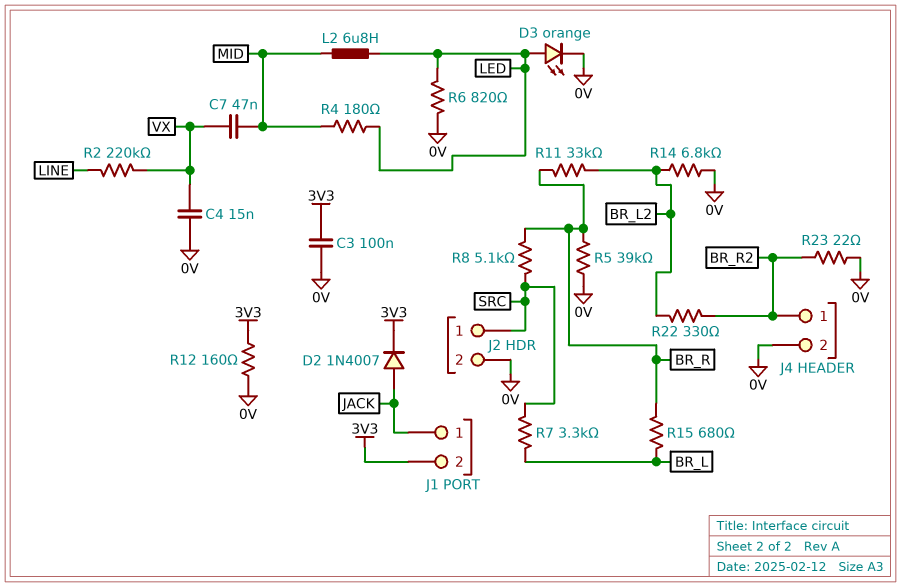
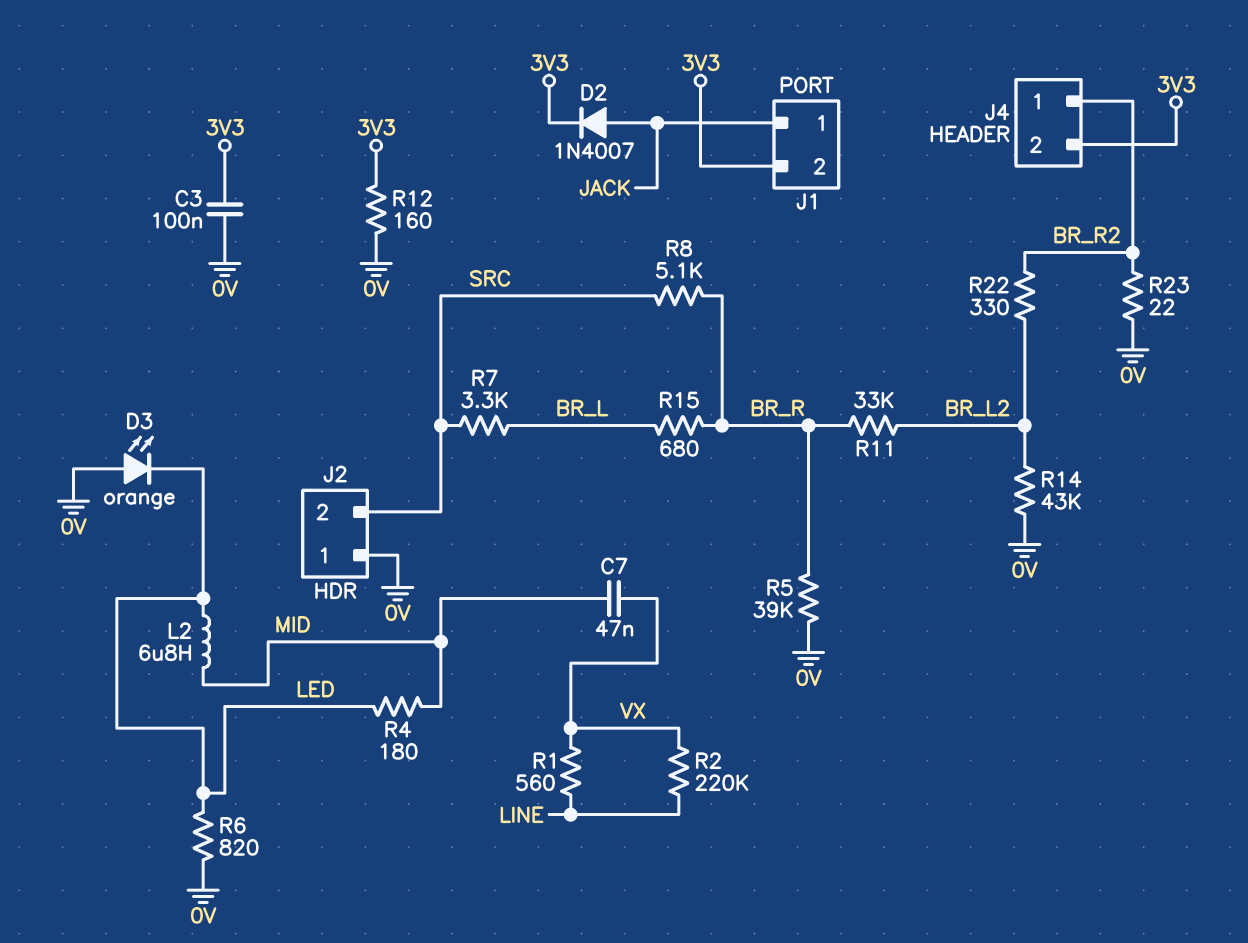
C4: 15nF (0V, VX) -> none
D3: LED orange (A LED, K 0V) -> LED orange (A 0V, K LED)
J2 pin 1: SRC -> 0V
J2 pin 2: 0V -> SRC
J4 pin 2: 0V -> 3V3
R1: none -> 560 (LINE, VX)
R14: 6.8k (0V, BR_L2) -> 43k (0V, BR_L2)

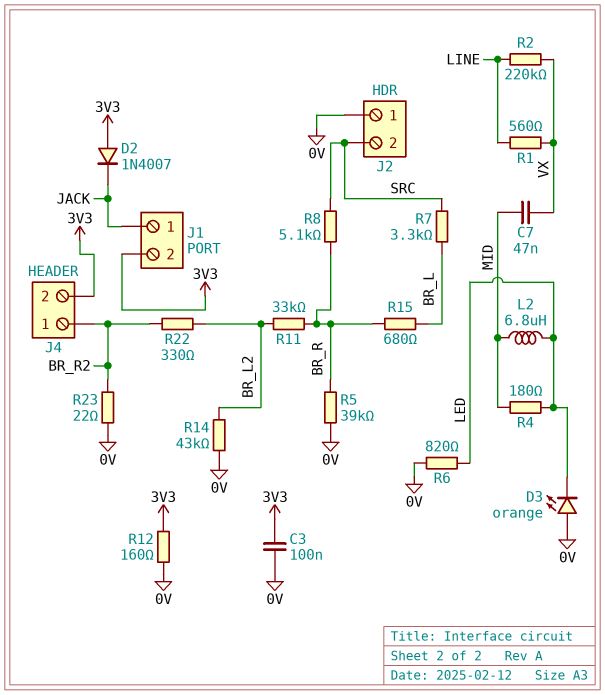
D2: diode 1N4007 (A JACK, K 3V3) -> diode 1N4007 (A 3V3, K JACK)

